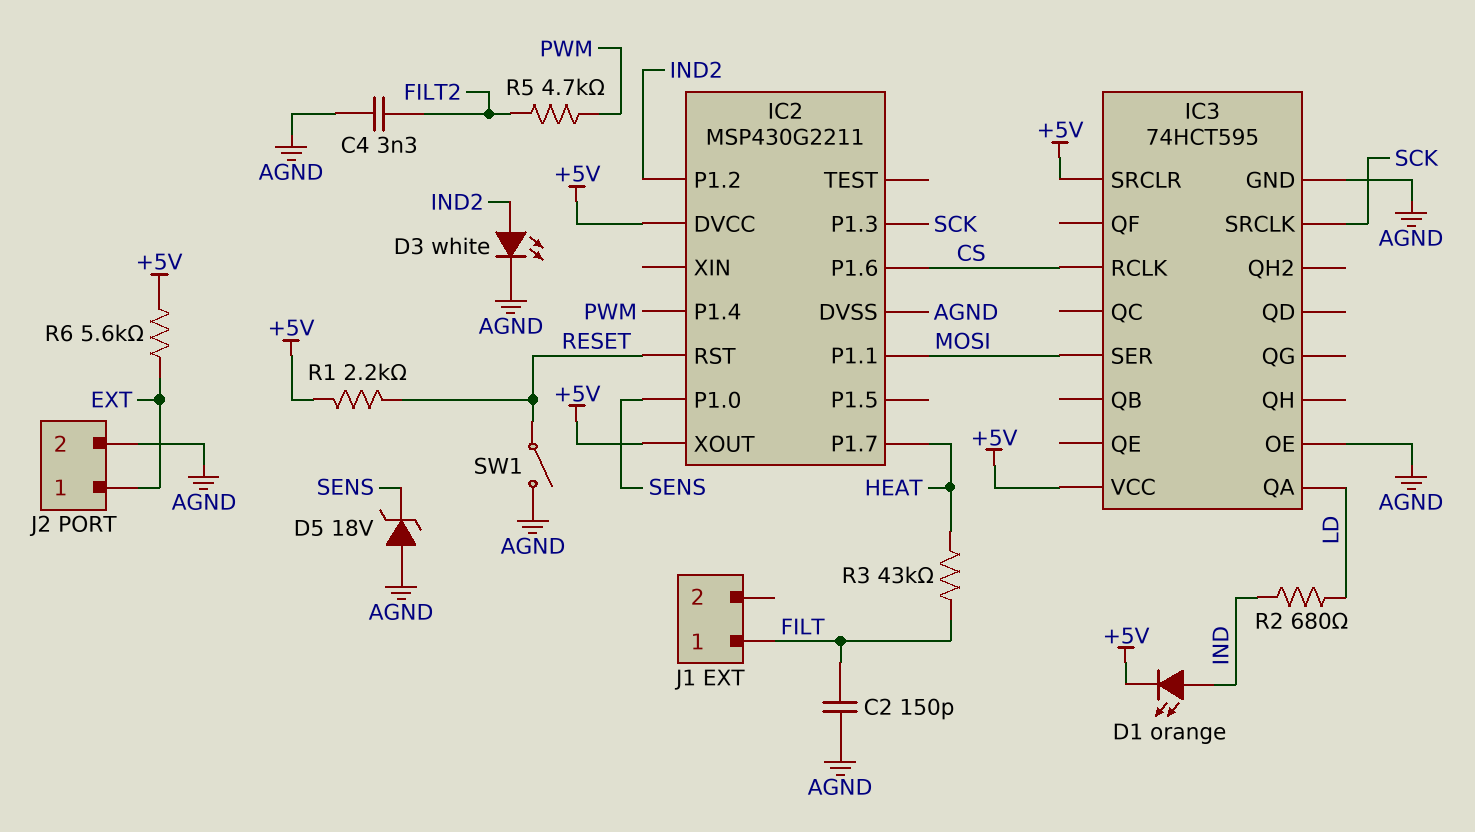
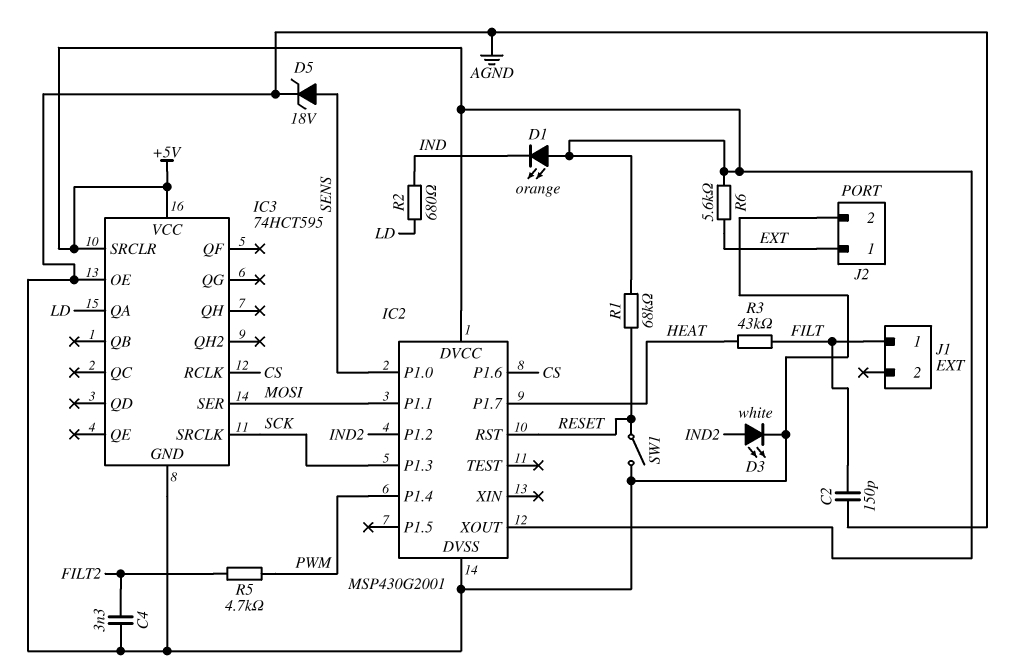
D1: LED orange (A IND, K +5V) -> LED orange (A +5V, K IND)
D5: zener 18V (A AGND, K SENS) -> zener 18V (A SENS, K AGND)
IC2: MSP430G2211 -> MSP430G2001
R1: 2.2k (+5V, RESET) -> 68k (+5V, RESET)

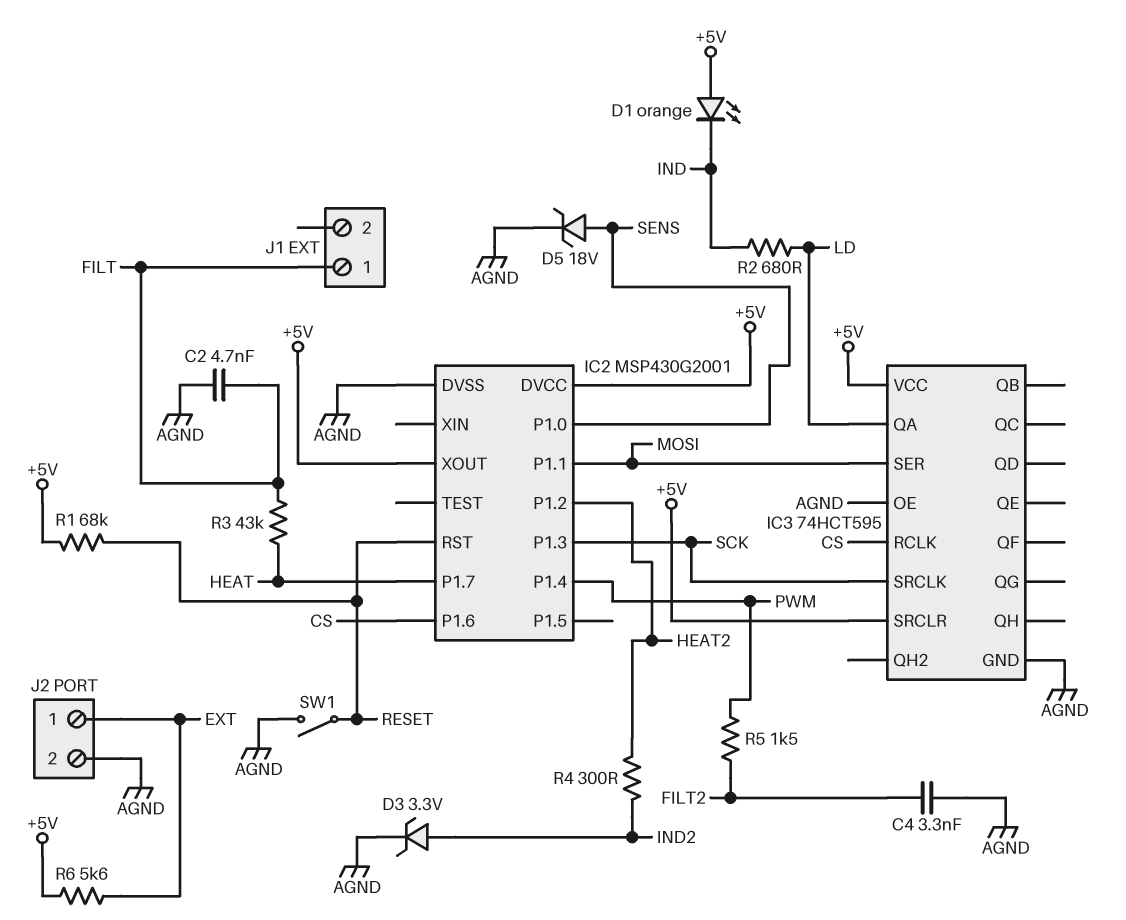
C2: 150pF (AGND, FILT) -> 4.7nF (AGND, FILT)
D3: LED white (A IND2, K AGND) -> zener 3.3V (A IND2, K AGND)
IC2 pin P1.2: IND2 -> HEAT2
R4: none -> 300 (HEAT2, IND2)
R5: 4.7k (FILT2, PWM) -> 1.5k (FILT2, PWM)

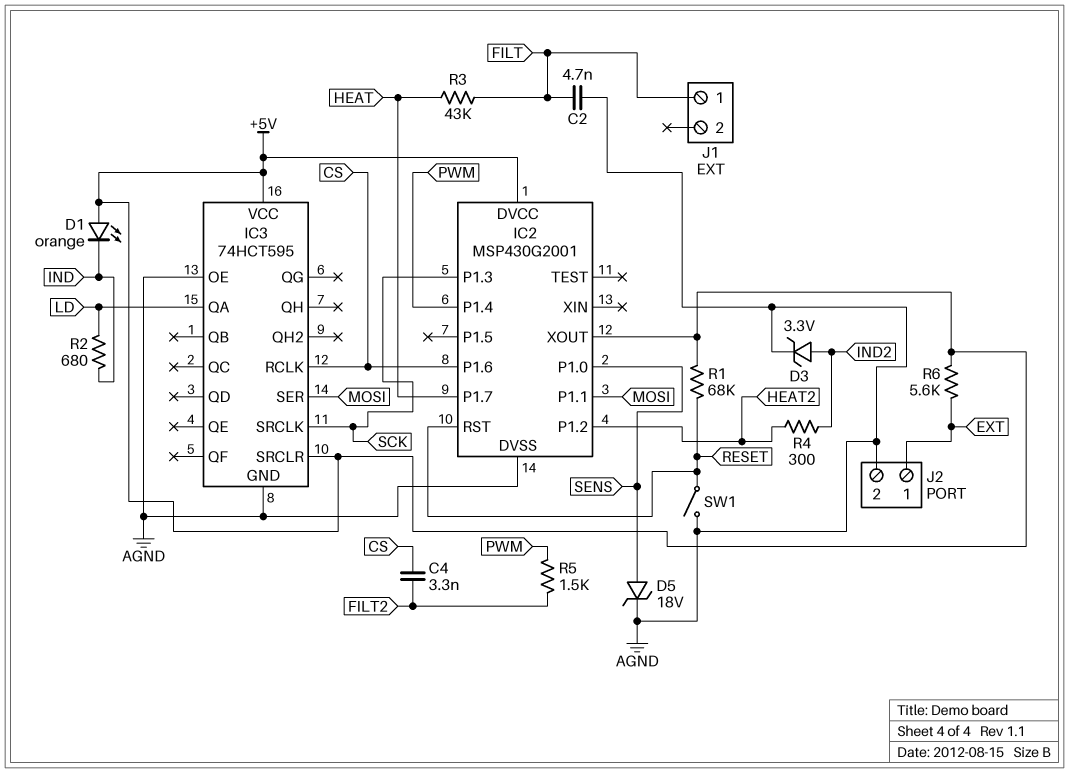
C4: 3.3nF (AGND, FILT2) -> 3.3nF (CS, FILT2)

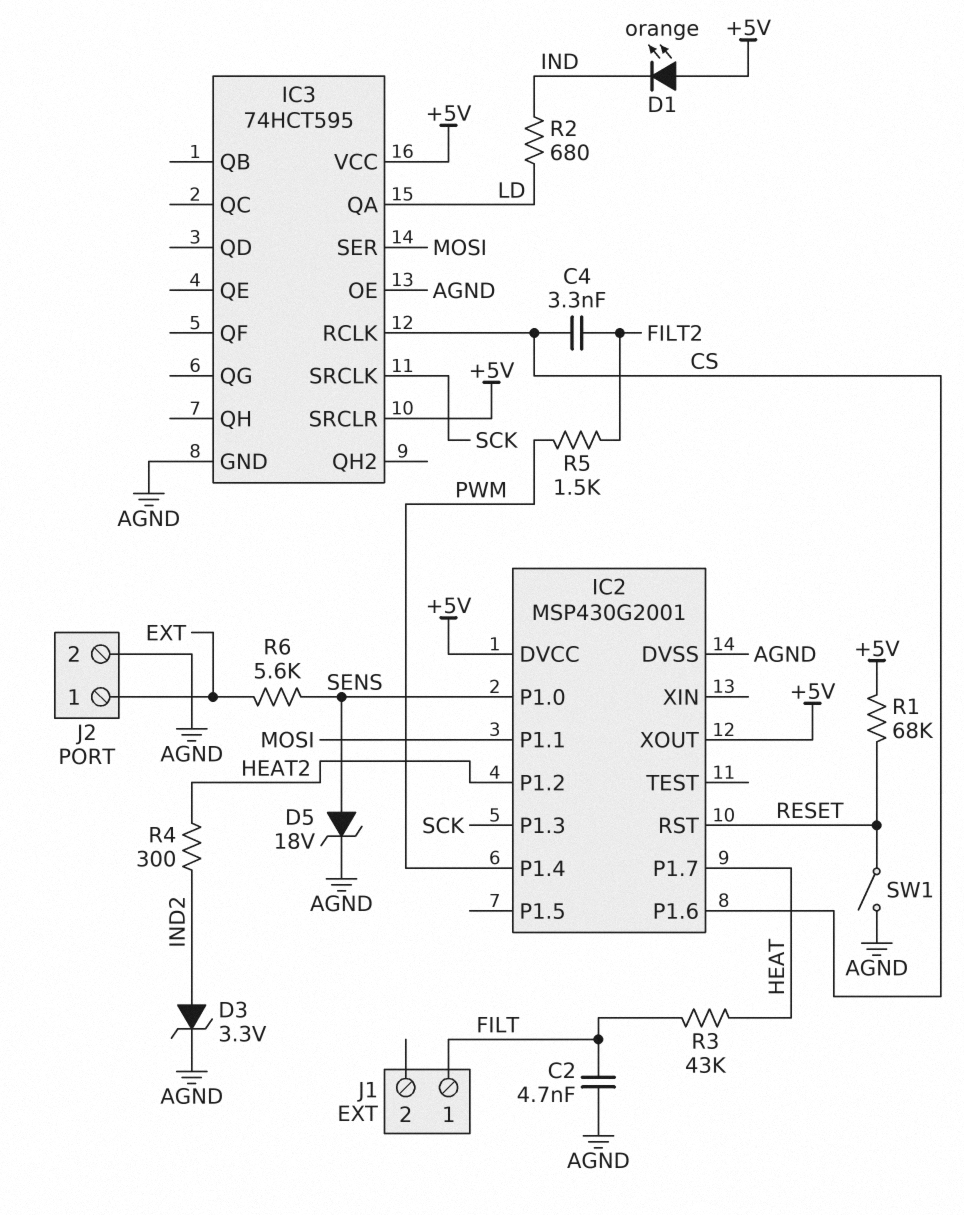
R6: 5.6k (+5V, EXT) -> 5.6k (EXT, SENS)

